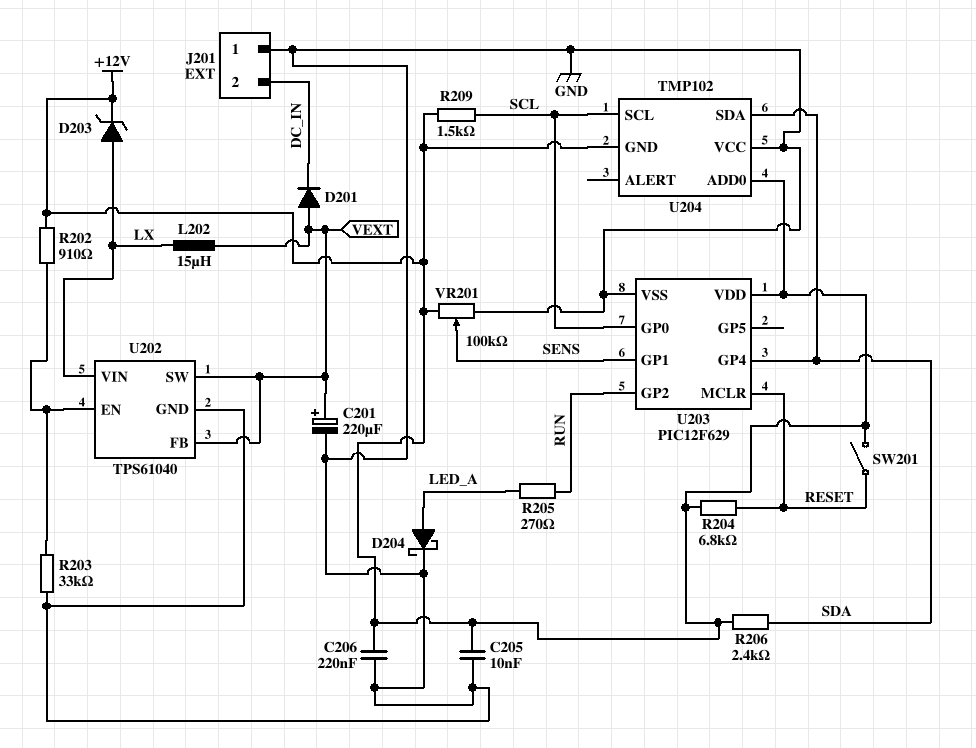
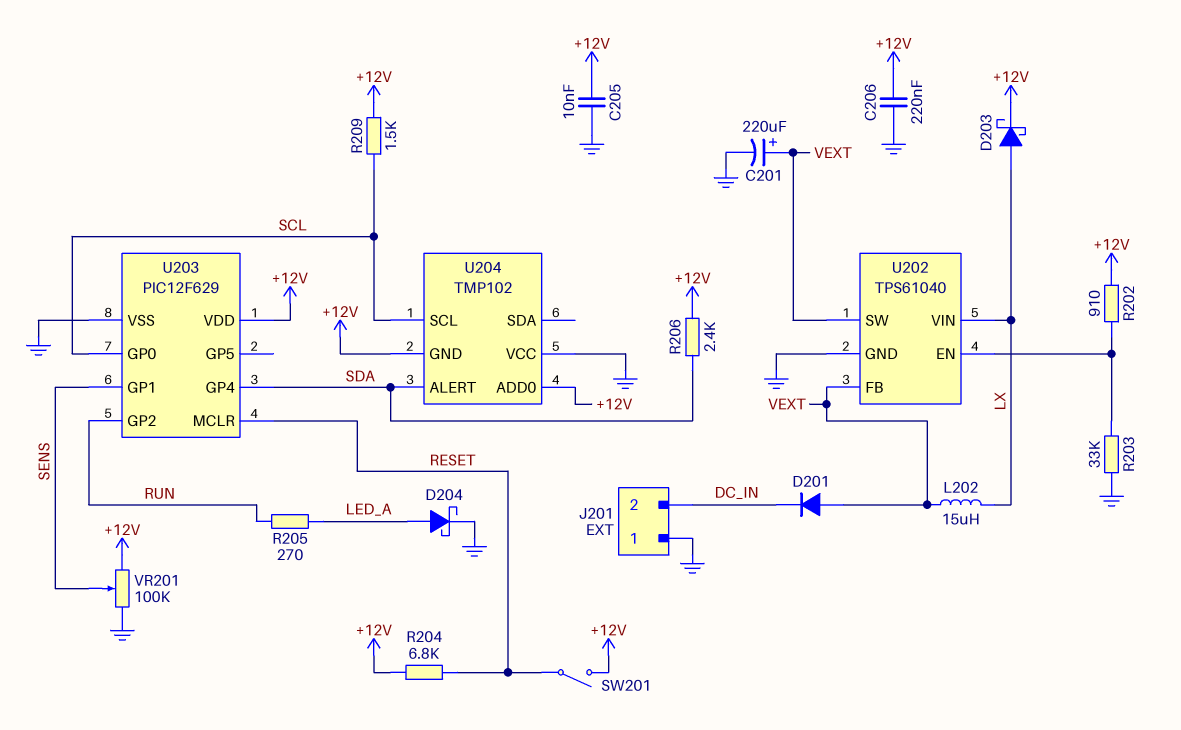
D203: zener (A LX, K +12V) -> schottky (A LX, K +12V)
U204 pin ALERT: none -> SDA
U204 pin SDA: SDA -> none

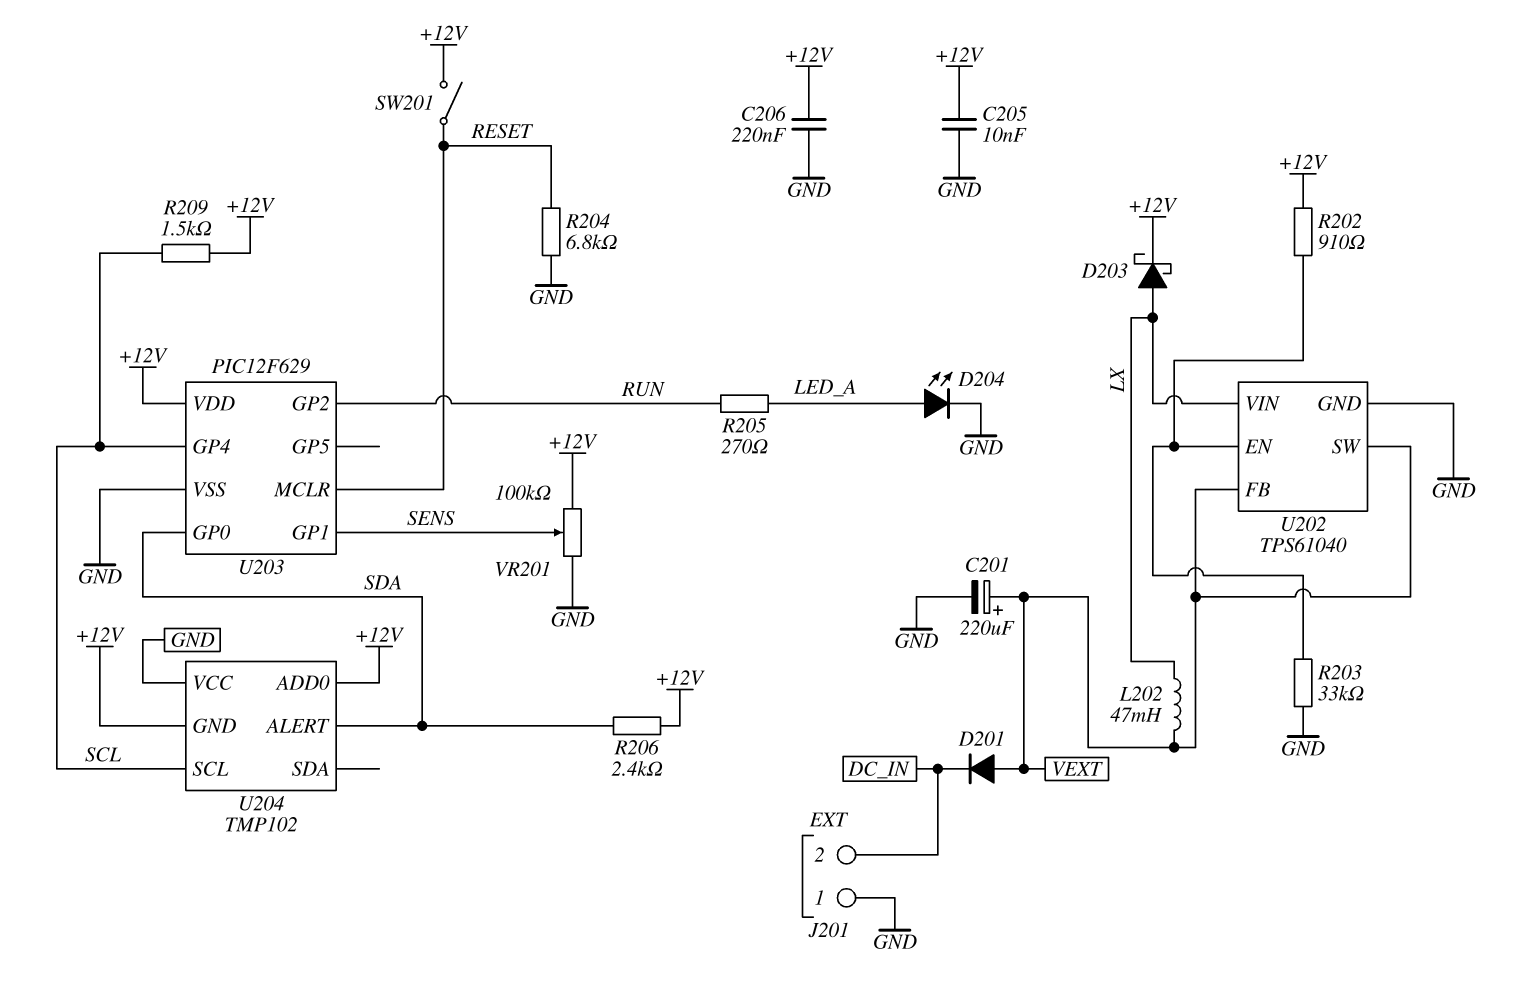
D204: schottky (A LED_A, K GND) -> LED (A LED_A, K GND)
L202: 15uH (LX, VEXT) -> 47mH (LX, VEXT)
R204: 6.8k (+12V, RESET) -> 6.8k (GND, RESET)
U203 pin GP0: SCL -> SDA
U203 pin GP4: SDA -> SCL

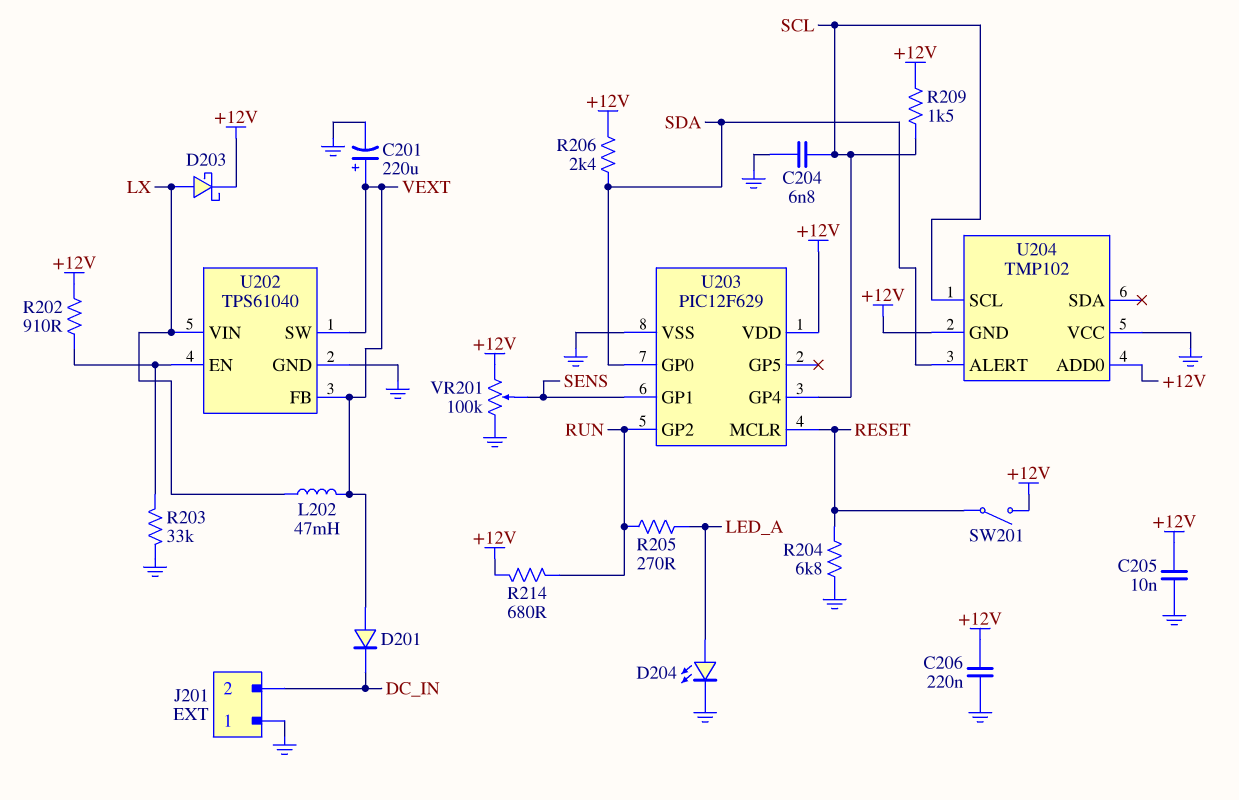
C204: none -> 6.8nF (GND, SCL)
R214: none -> 680 (+12V, RUN)

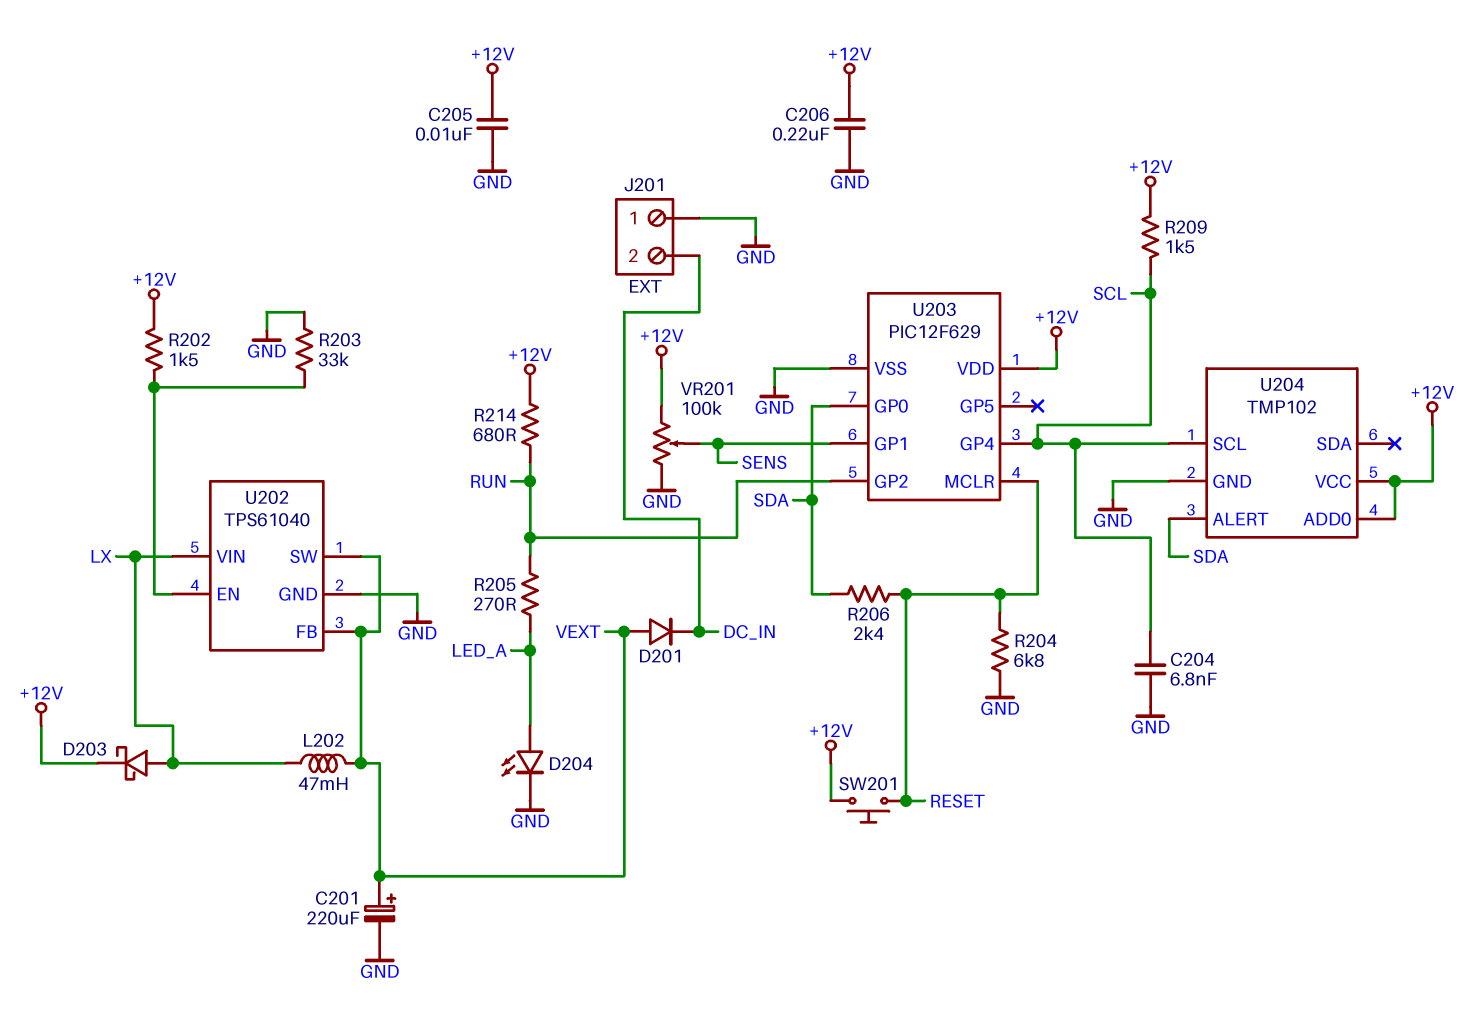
R202: 910 (+12V, U202/EN) -> 1.5k (+12V, U202/EN)
R206: 2.4k (+12V, SDA) -> 2.4k (RESET, SDA)
SW201: switch (+12V, RESET) -> button (+12V, RESET)
U204 pin GND: +12V -> GND
U204 pin VCC: GND -> +12V

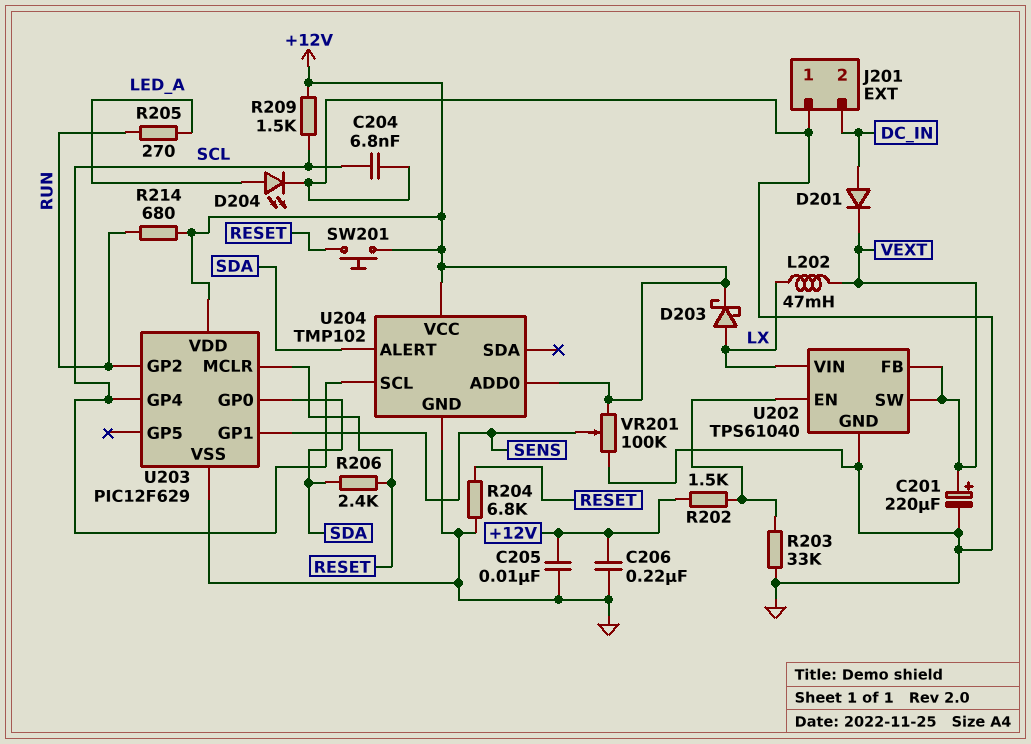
D201: diode (A VEXT, K DC_IN) -> diode (A DC_IN, K VEXT)

